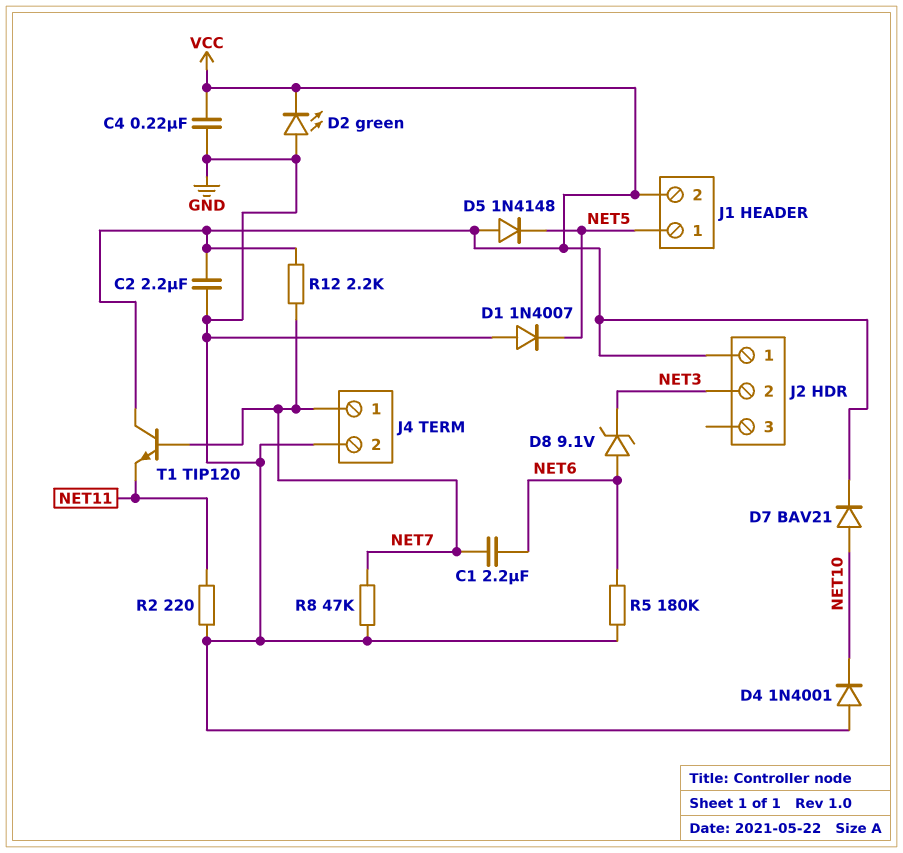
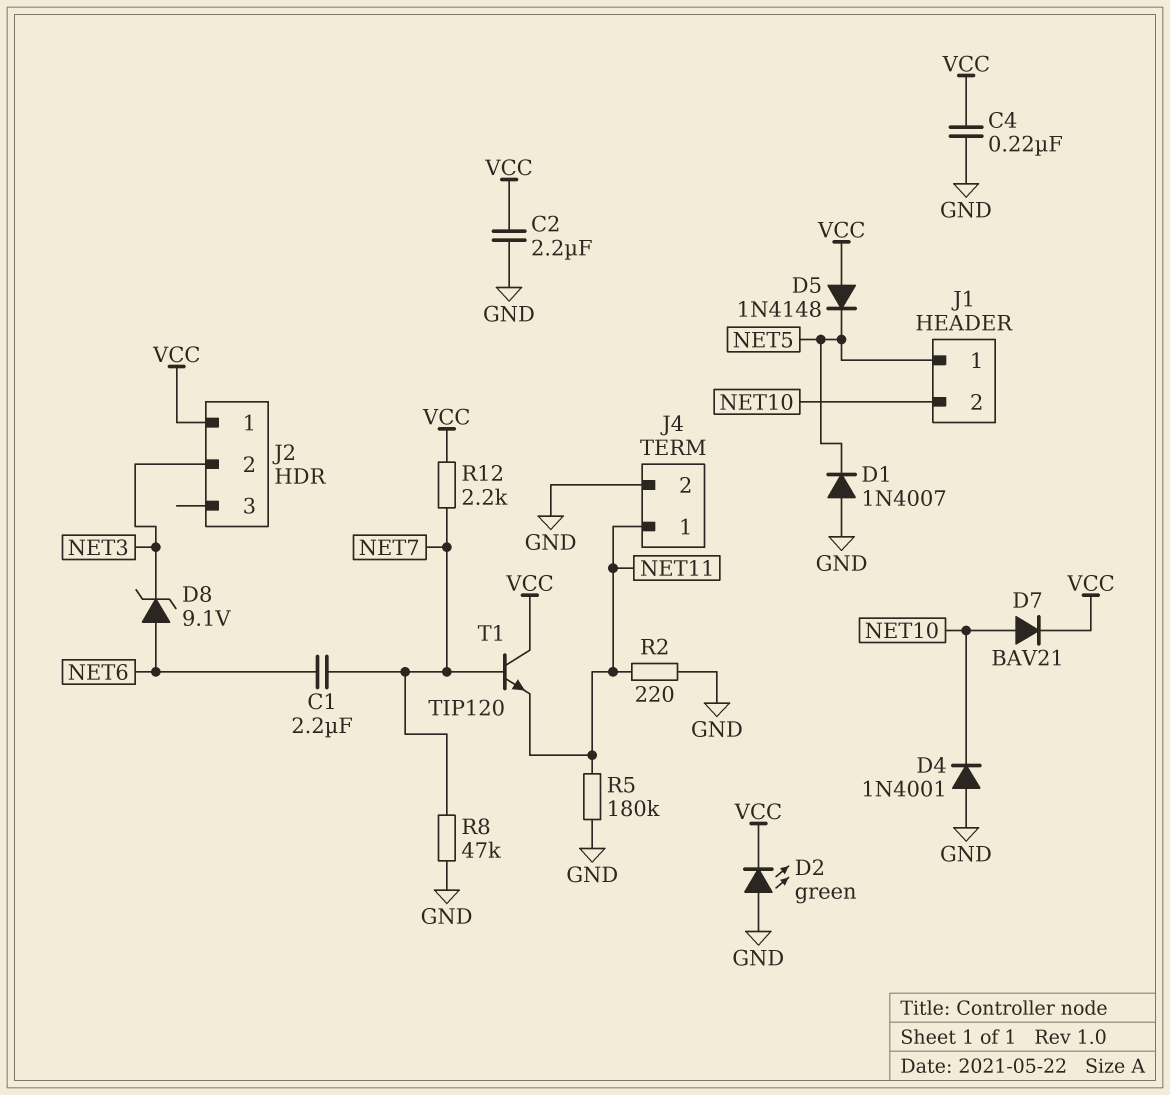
J1 pin 2: VCC -> NET10
J4 pin 1: NET7 -> NET11
R5: 180k (GND, NET6) -> 180k (GND, NET11)

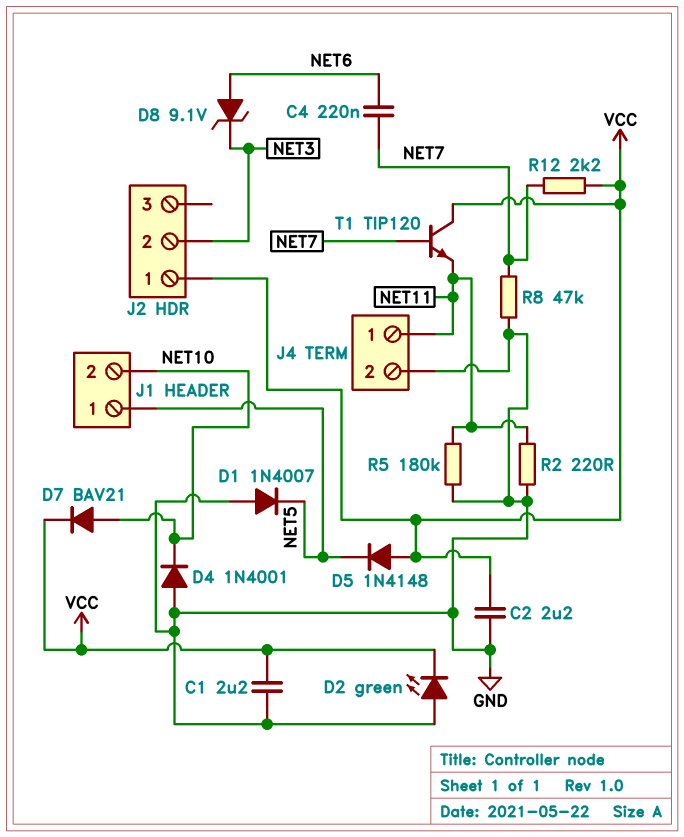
C1: 2.2uF (NET6, NET7) -> 2.2uF (GND, VCC)
C4: 220nF (GND, VCC) -> 220nF (NET6, NET7)

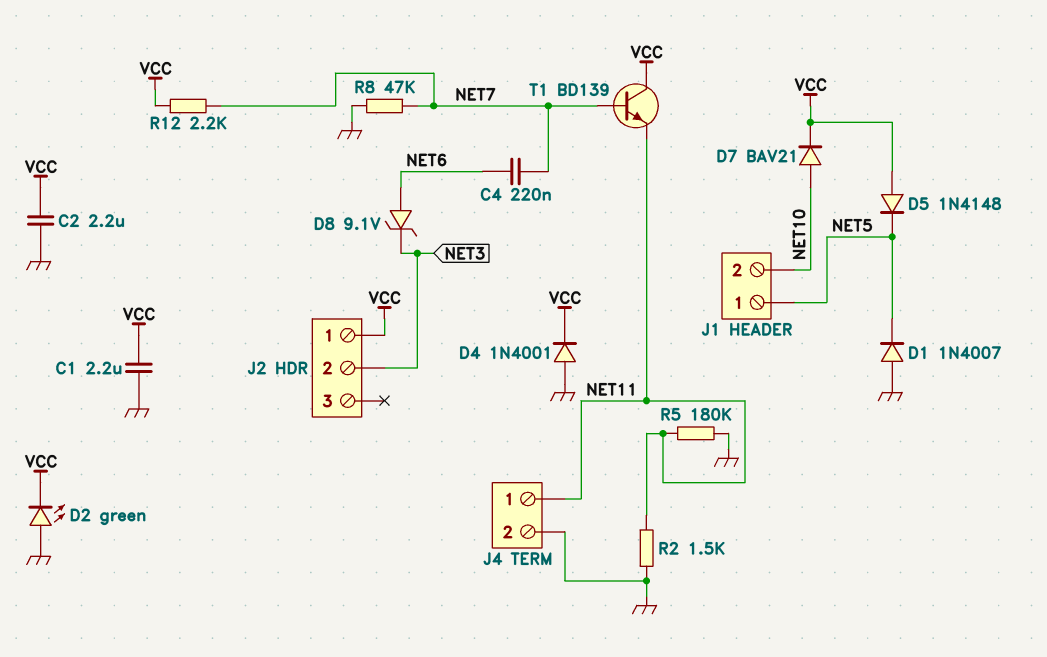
D4: diode 1N4001 (A GND, K NET10) -> diode 1N4001 (A GND, K VCC)
R2: 220 (GND, NET11) -> 1.5k (GND, NET11)
T1: NPN TIP120 (B NET7, C VCC, E NET11) -> NPN BD139 (B NET7, C VCC, E NET11)

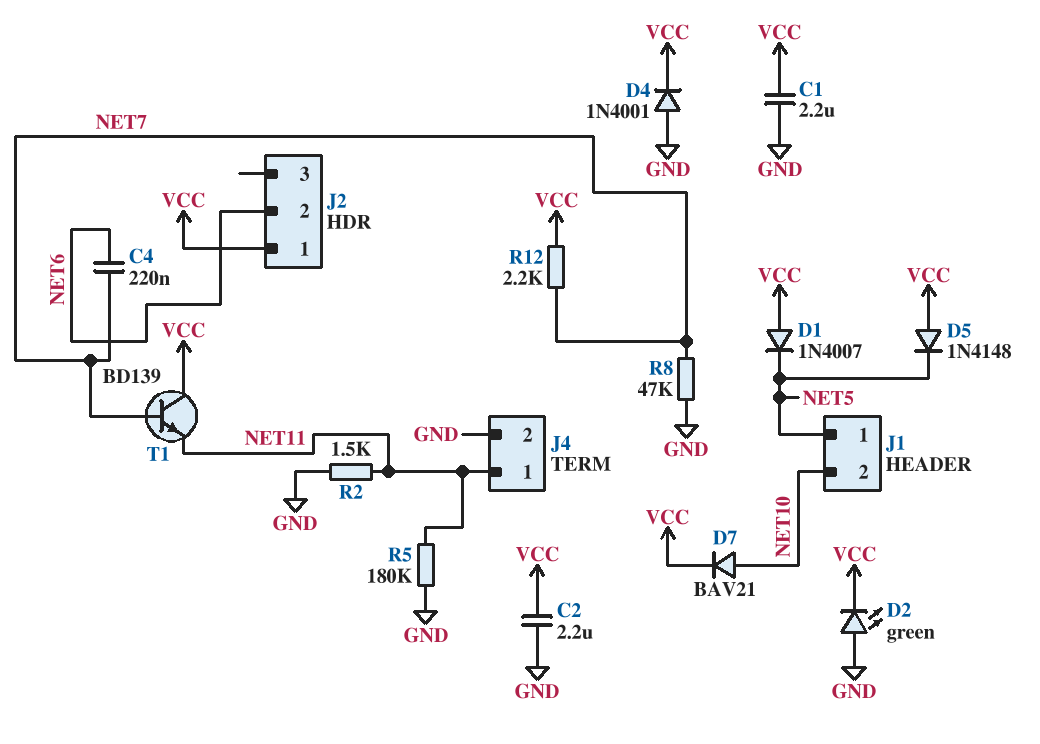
D1: diode 1N4007 (A GND, K NET5) -> diode 1N4007 (A VCC, K NET5)
D8: zener 9.1V (A NET6, K NET3) -> none
J2 pin 2: NET3 -> NET6

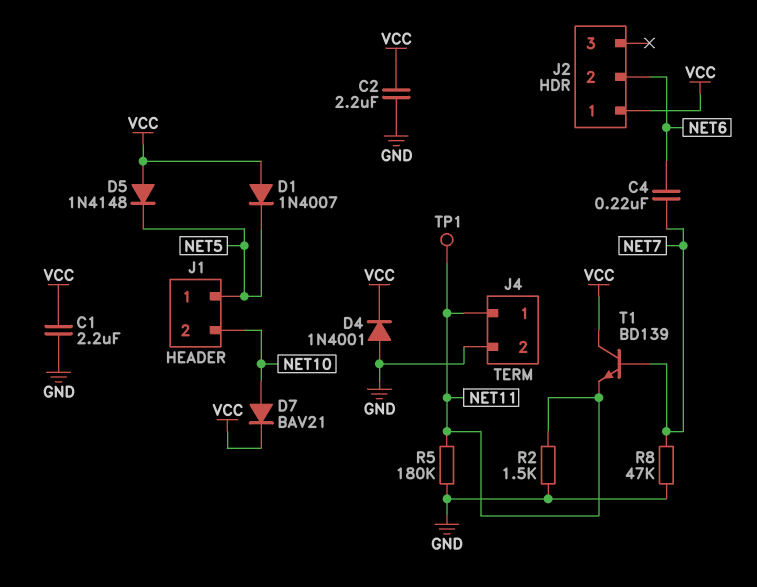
D2: LED green (A GND, K VCC) -> none
R12: 2.2k (NET7, VCC) -> none
TP1: none -> test point (NET11)

